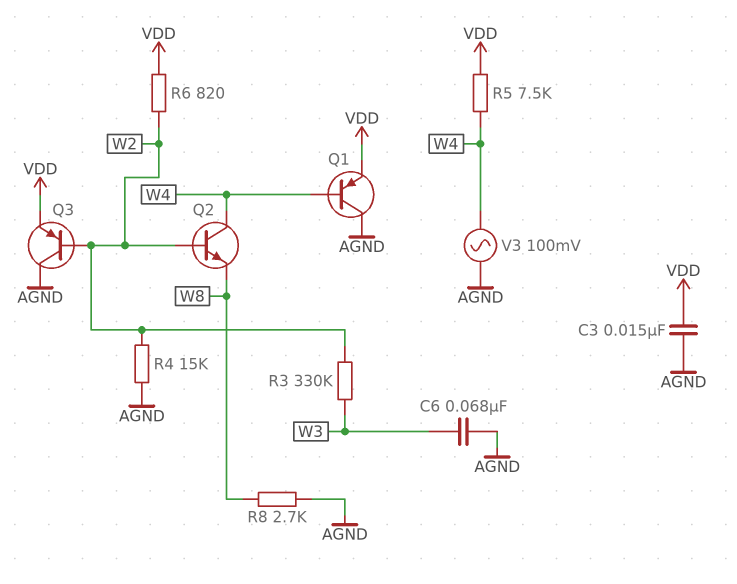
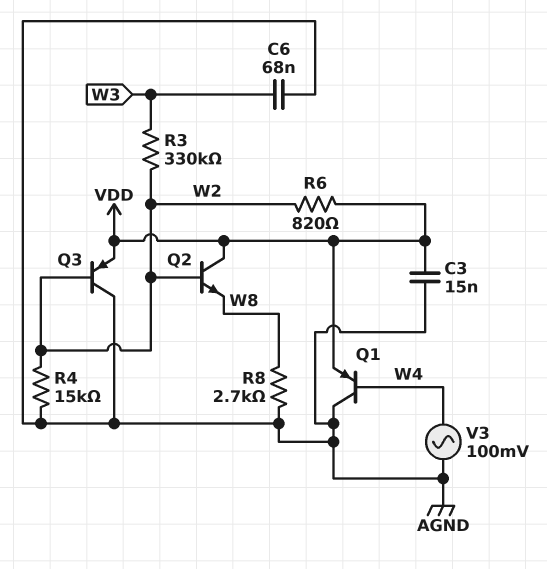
Q2: NPN (B W2, C W4, E W8) -> NPN (B W2, C VDD, E W8)
R5: 7.5k (VDD, W4) -> none

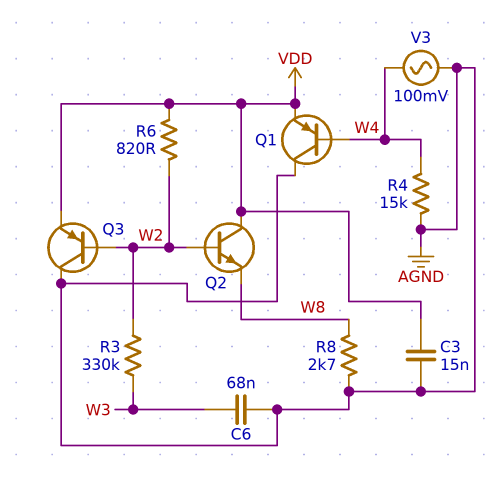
R4: 15k (AGND, W2) -> 15k (AGND, W4)

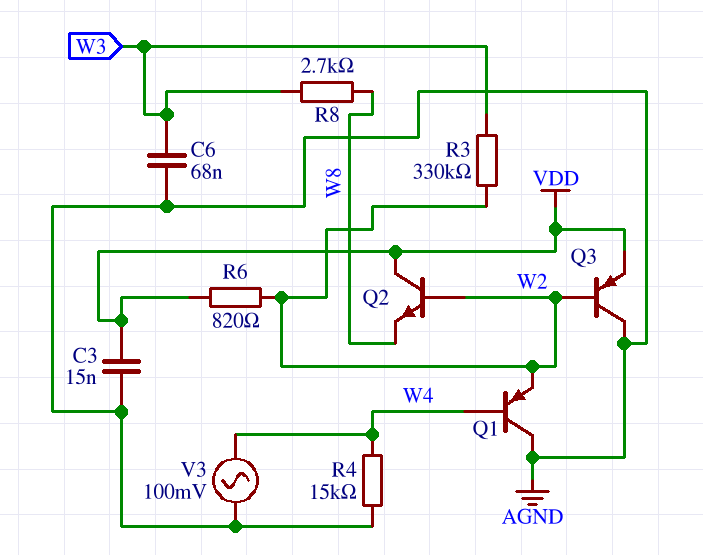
Q1: PNP (B W4, C AGND, E VDD) -> PNP (B W4, C AGND, E W2)
R8: 2.7k (AGND, W8) -> 2.7k (W3, W8)

